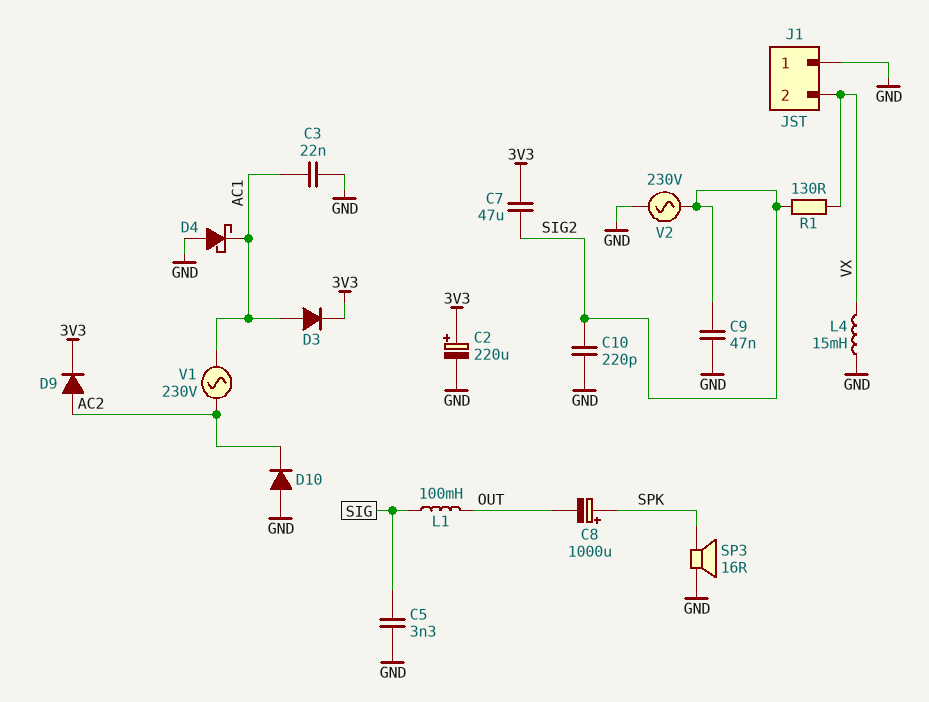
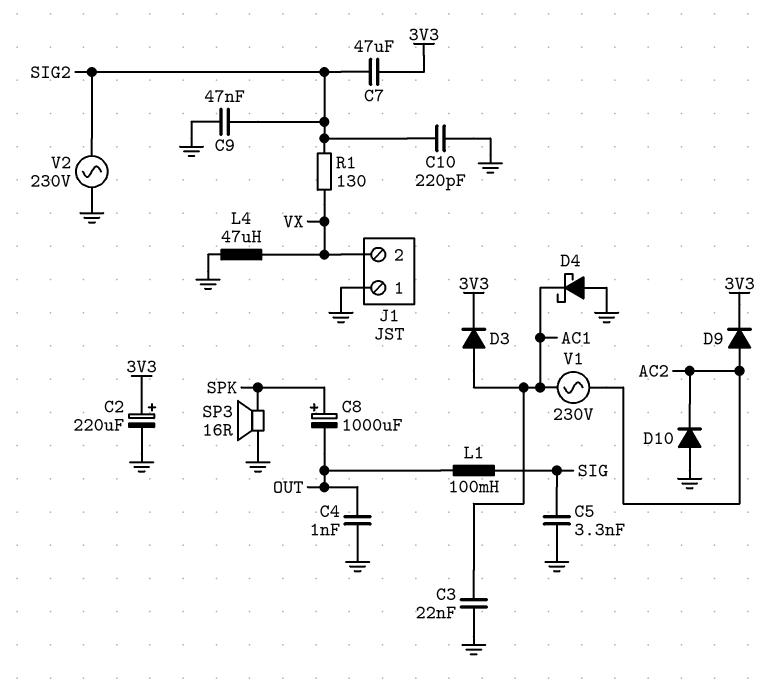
C4: none -> 1nF (GND, OUT)
L4: 15mH (GND, VX) -> 47uH (GND, VX)

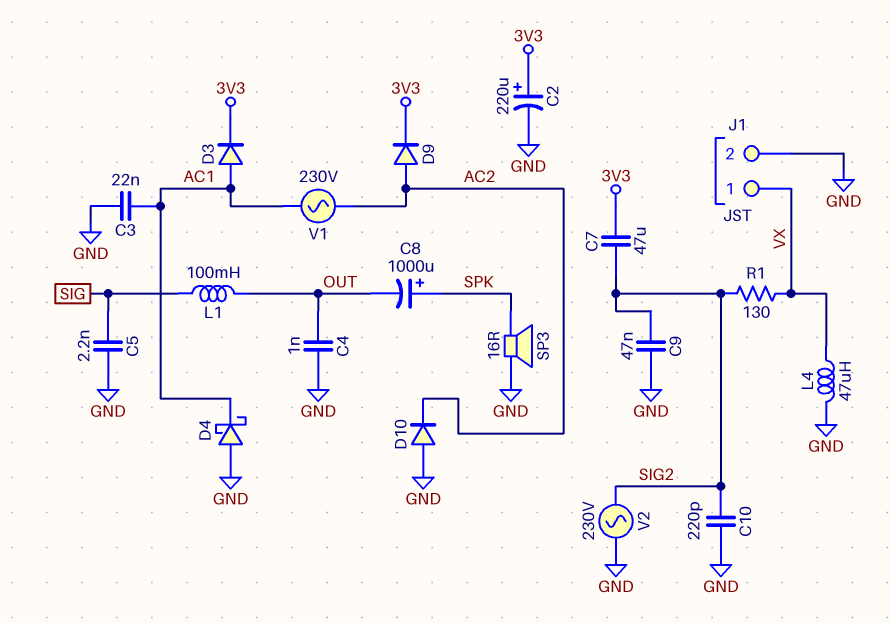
C5: 3.3nF (GND, SIG) -> 2.2nF (GND, SIG)
J1 pin 1: GND -> VX
J1 pin 2: VX -> GND

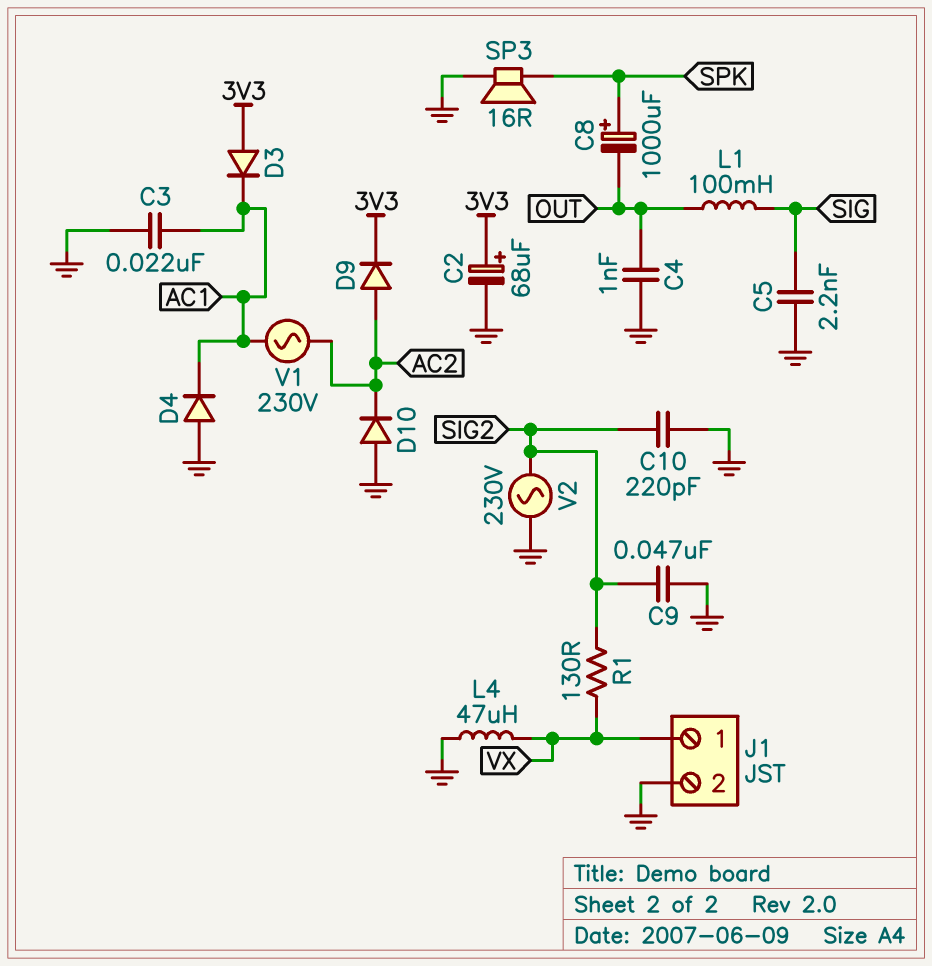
C2: 220uF (plus 3V3, minus GND) -> 68uF (plus 3V3, minus GND)
C7: 47uF (3V3, SIG2) -> none
D3: diode (A AC1, K 3V3) -> diode (A 3V3, K AC1)
D4: schottky (A GND, K AC1) -> diode (A GND, K AC1)

